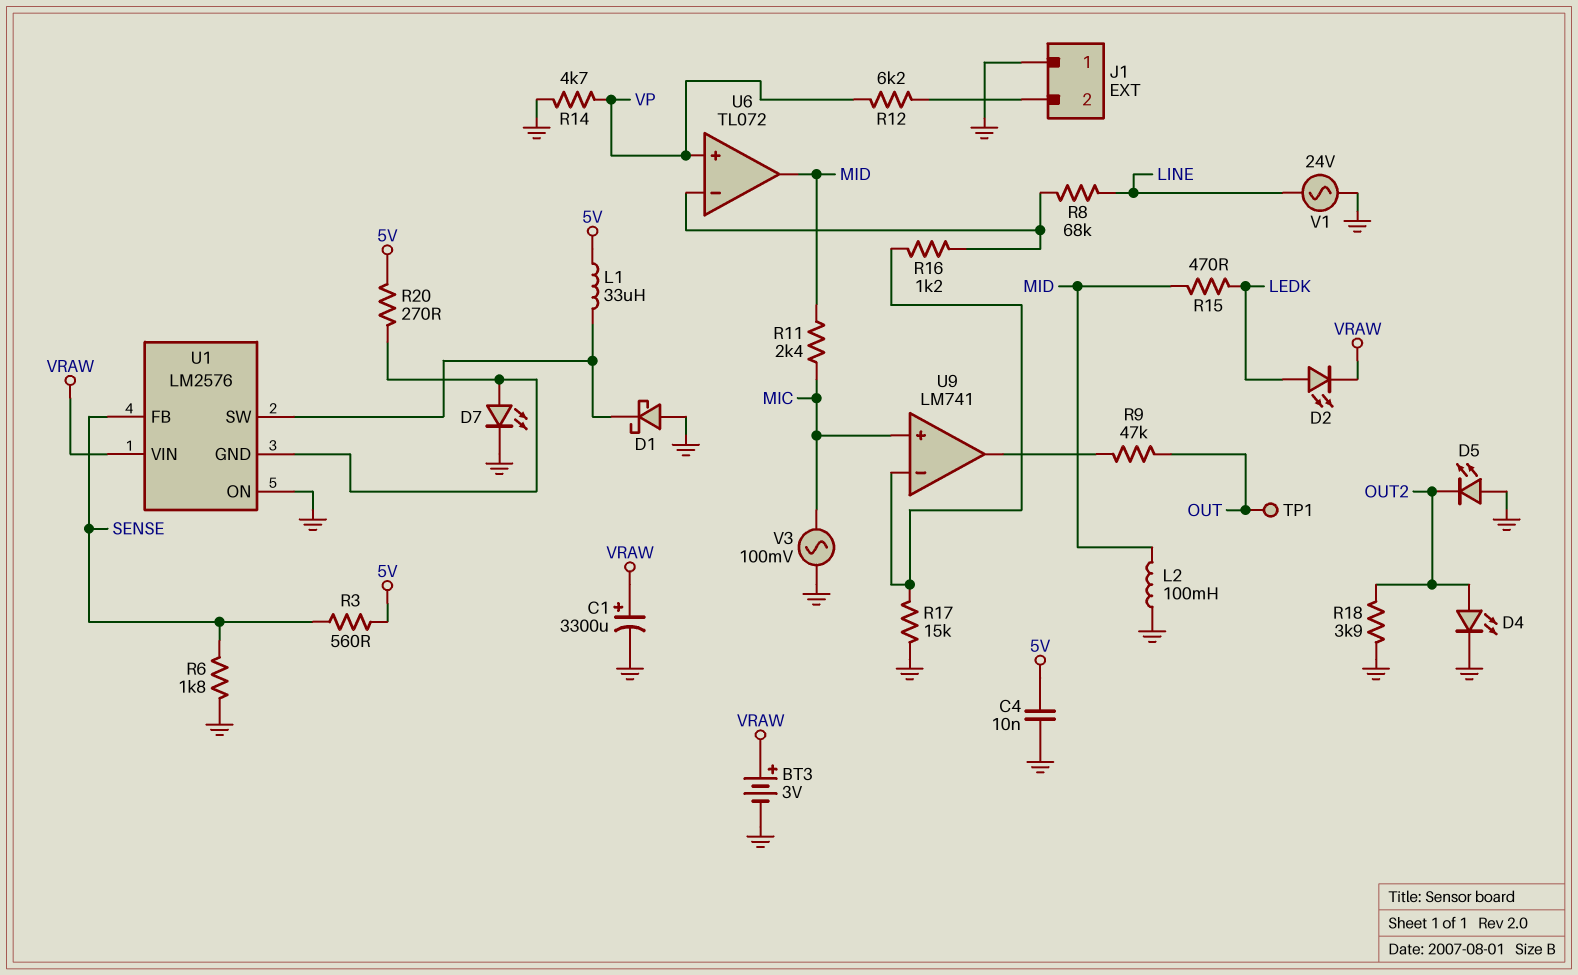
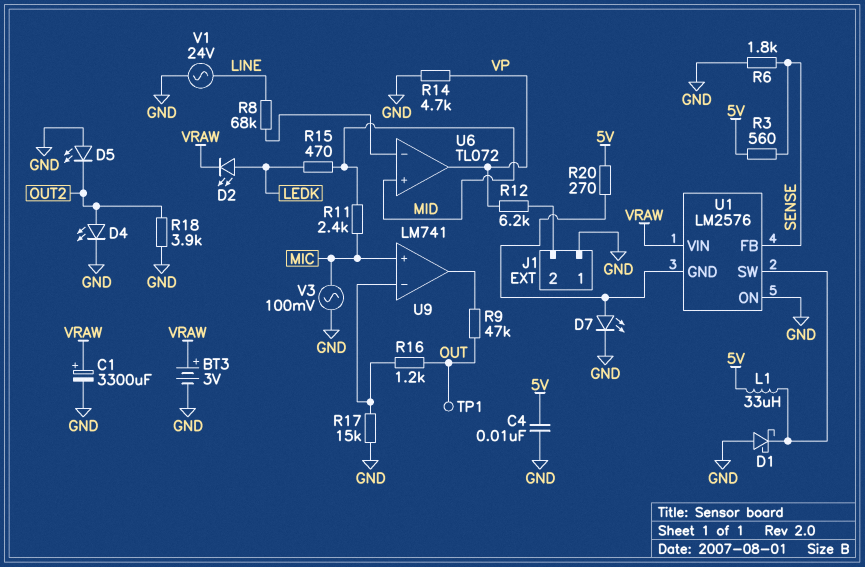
L2: 100mH (GND, MID) -> none
R16: 1.2k (U6/in-, U9/in-) -> 1.2k (OUT, U9/in-)
U6 pin in+: VP -> MID
U6 pin out: MID -> VP

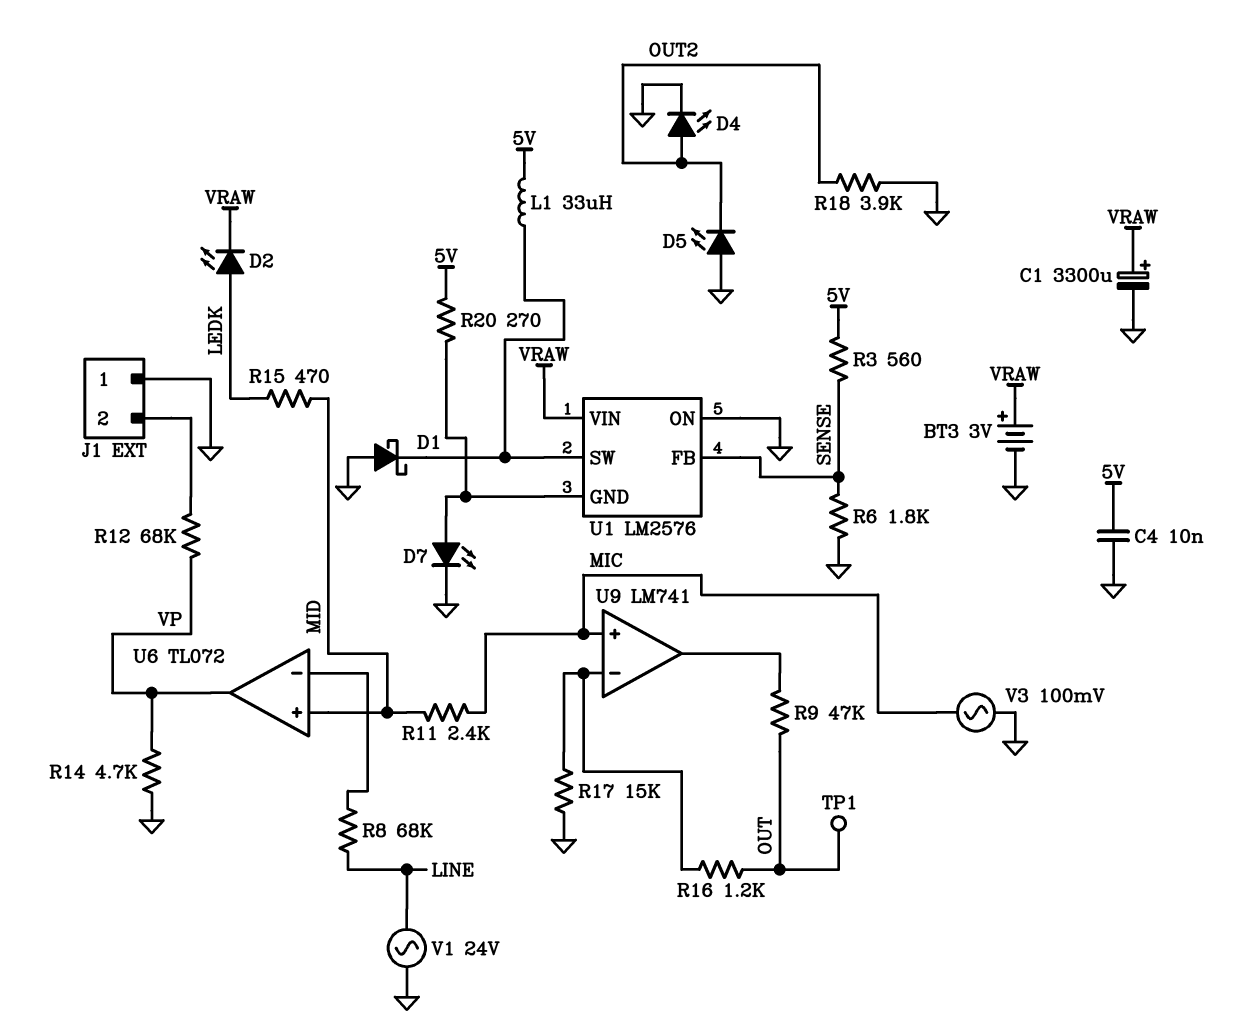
R12: 6.2k (J1/2, VP) -> 68k (J1/2, VP)

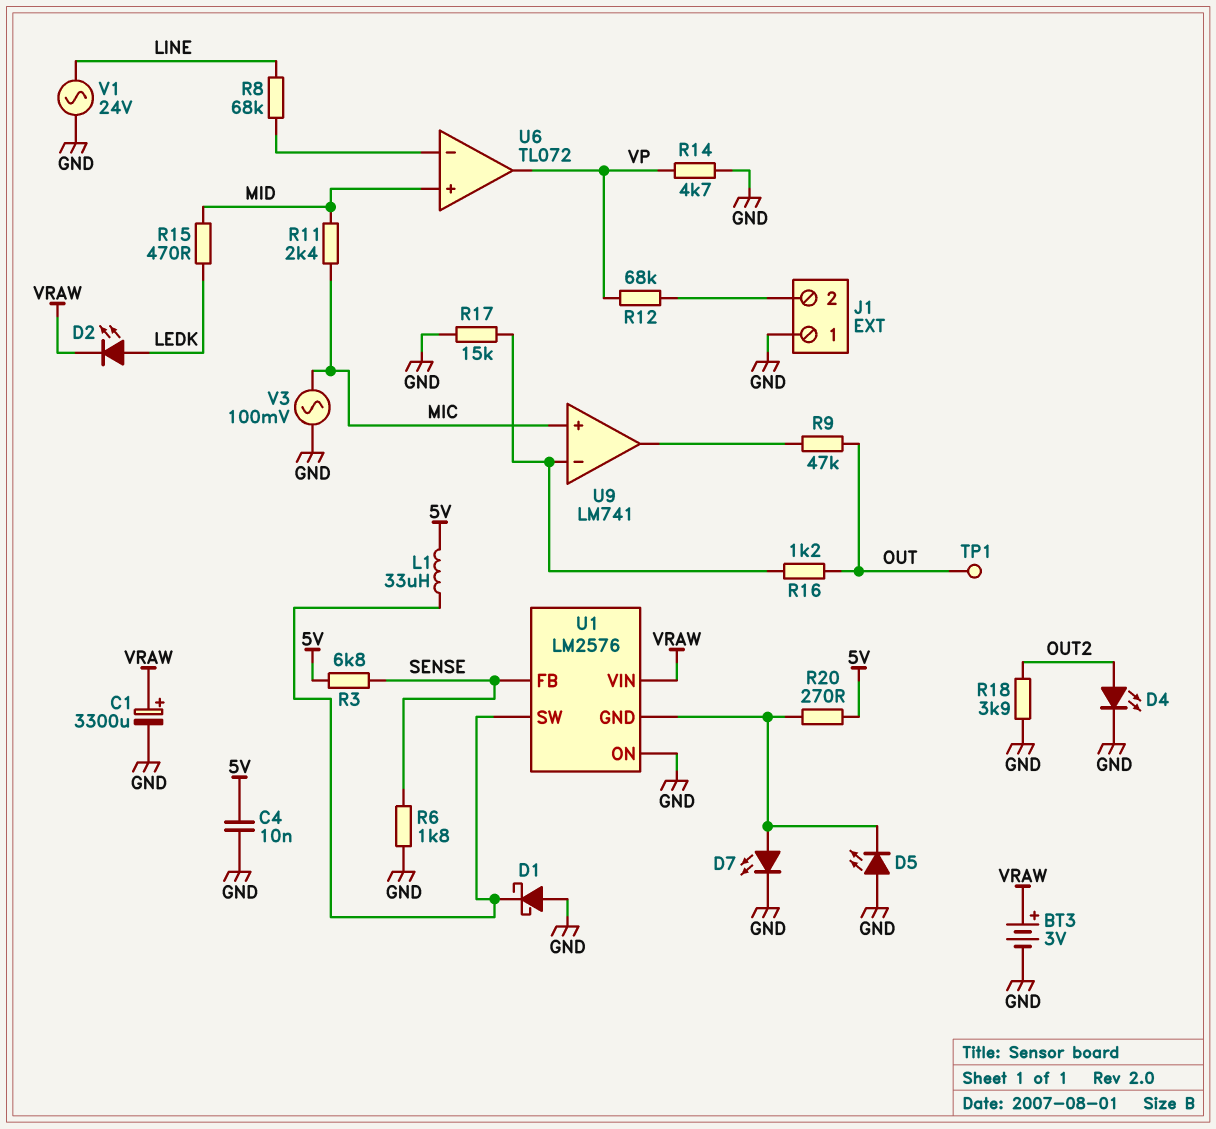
D5: LED (A GND, K OUT2) -> LED (A GND, K U1/GND)
R3: 560 (5V, SENSE) -> 6.8k (5V, SENSE)

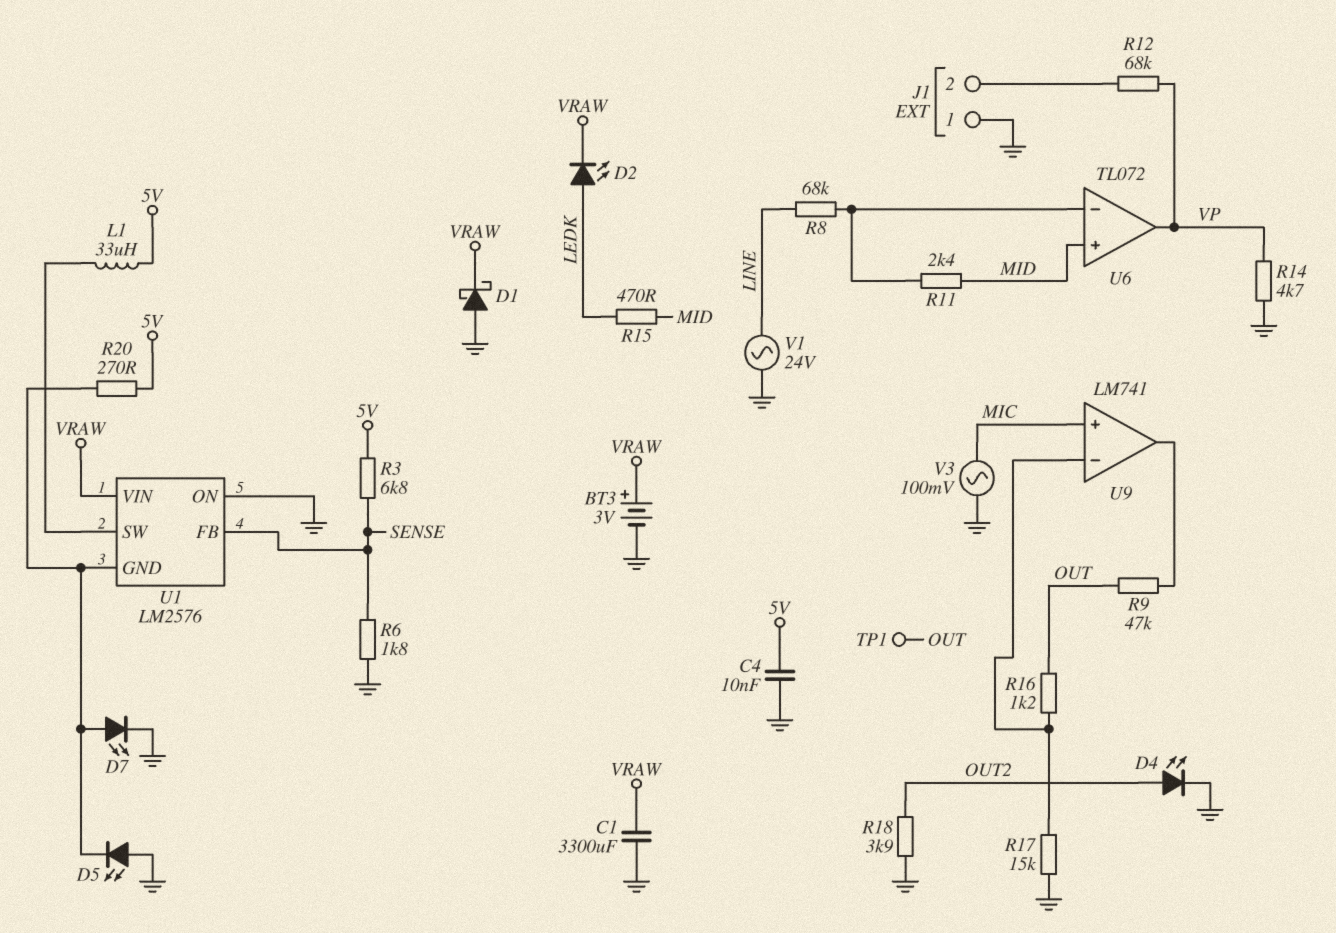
C1: 3300uF (plus VRAW, minus GND) -> 3300uF (GND, VRAW)
D1: schottky (A GND, K U1/SW) -> schottky (A GND, K VRAW)
R11: 2.4k (MIC, MID) -> 2.4k (MID, U6/in-)

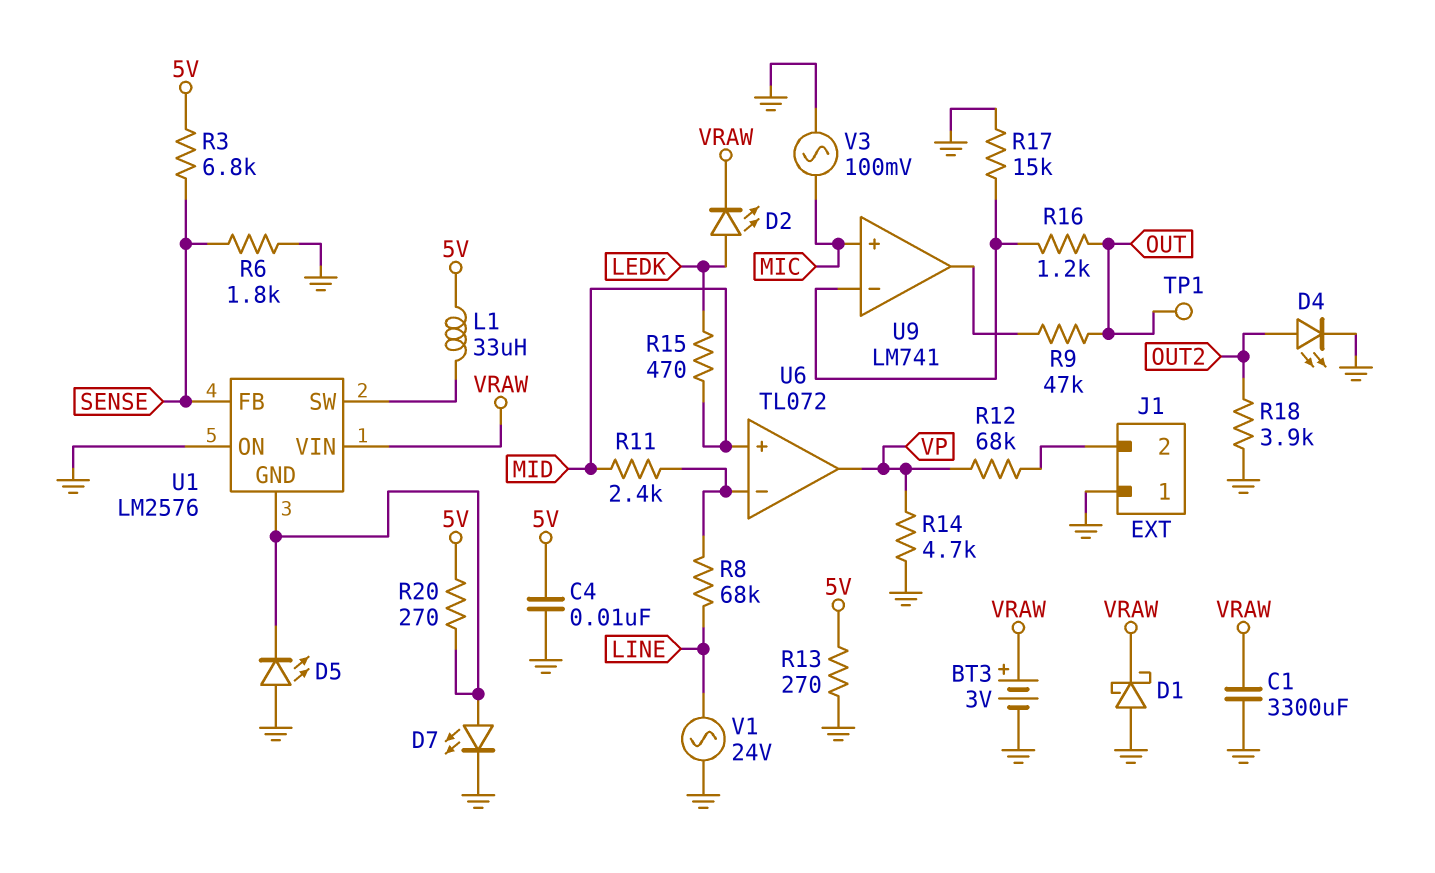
R13: none -> 270 (5V, GND)

